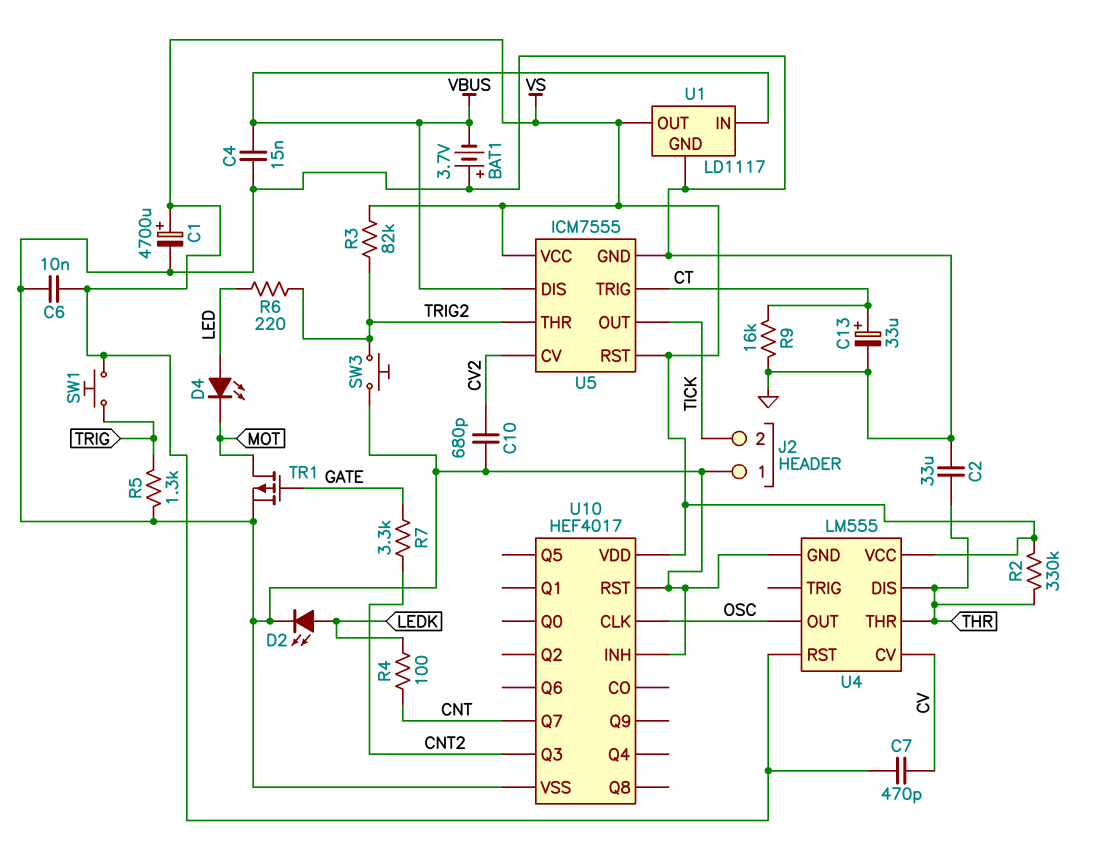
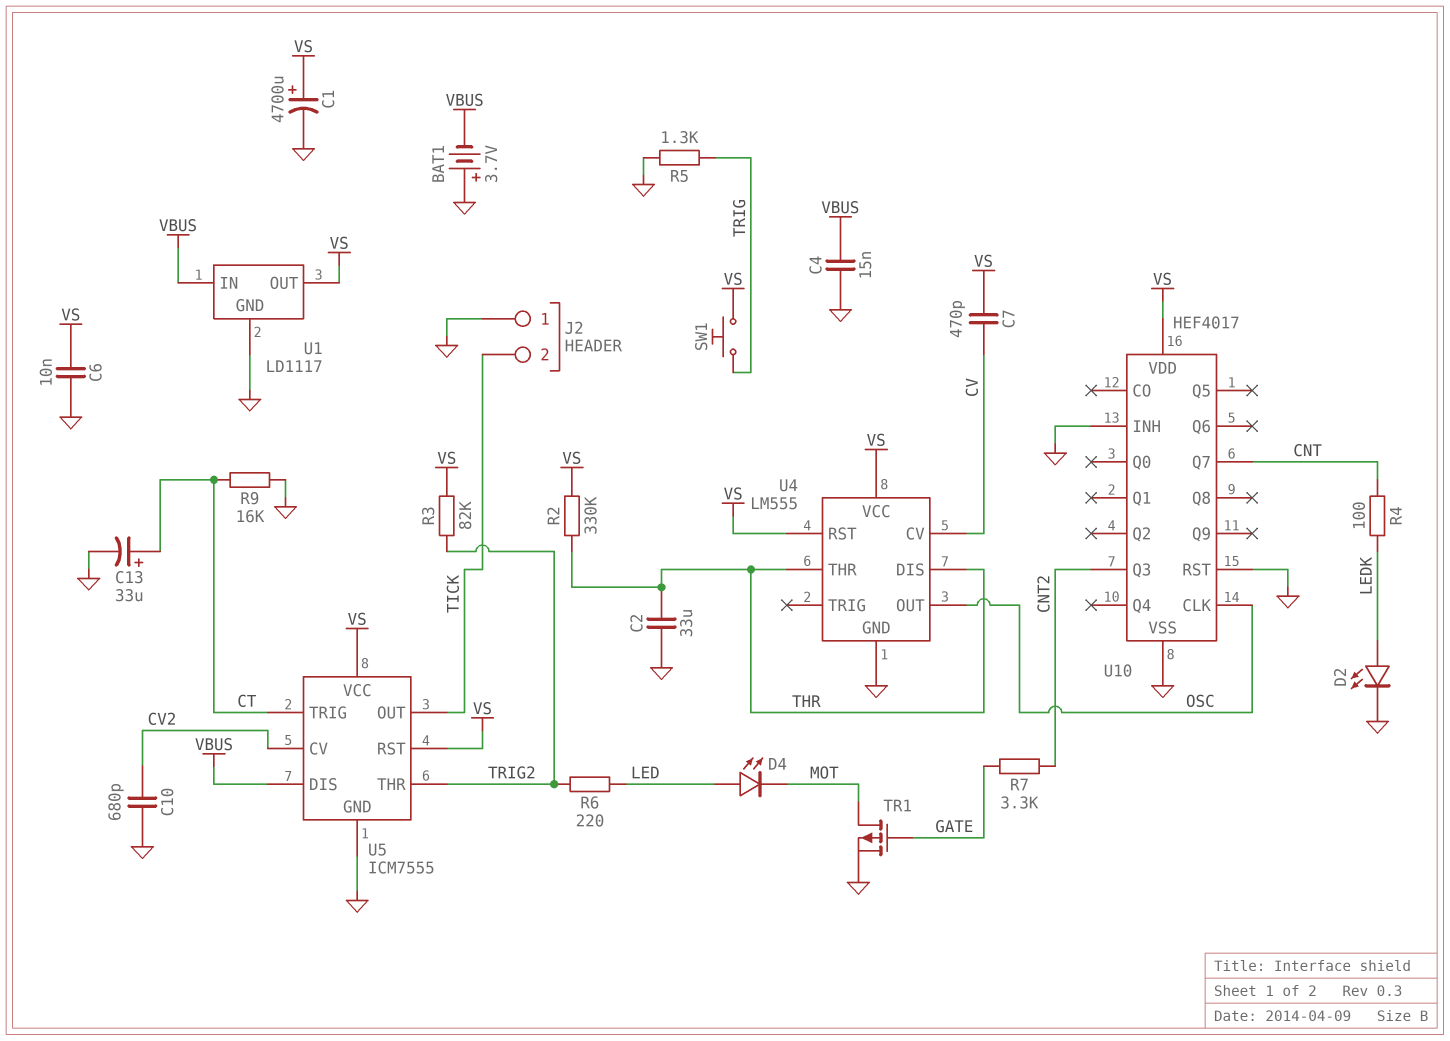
SW3: button (GND, TRIG2) -> none

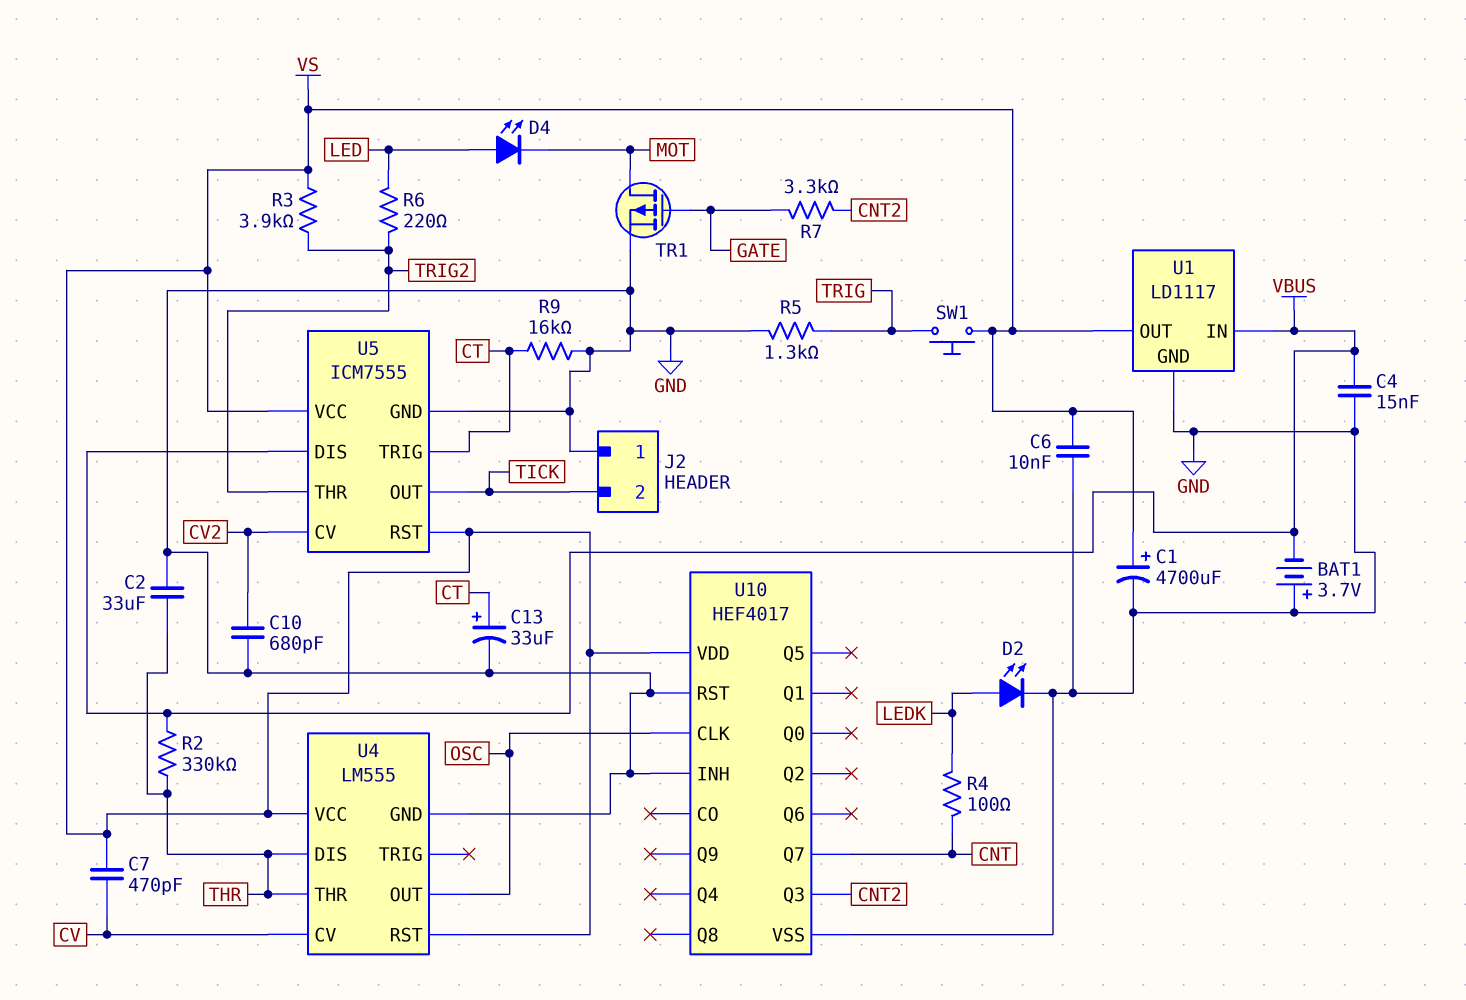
R2: 330k (THR, VS) -> 330k (THR, VBUS)
R3: 82k (TRIG2, VS) -> 3.9k (TRIG2, VS)

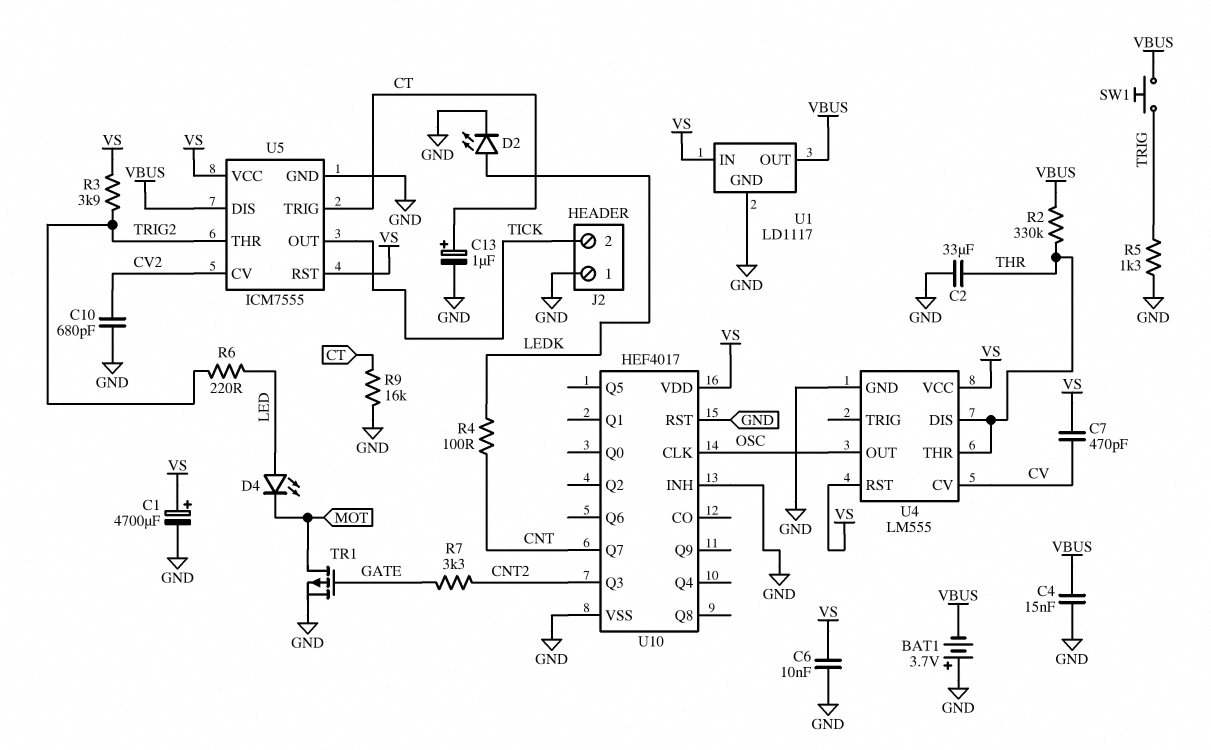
C13: 33uF (plus CT, minus GND) -> 1uF (plus CT, minus GND)
SW1: button (TRIG, VS) -> button (TRIG, VBUS)
U1 pin IN: VBUS -> VS
U1 pin OUT: VS -> VBUS

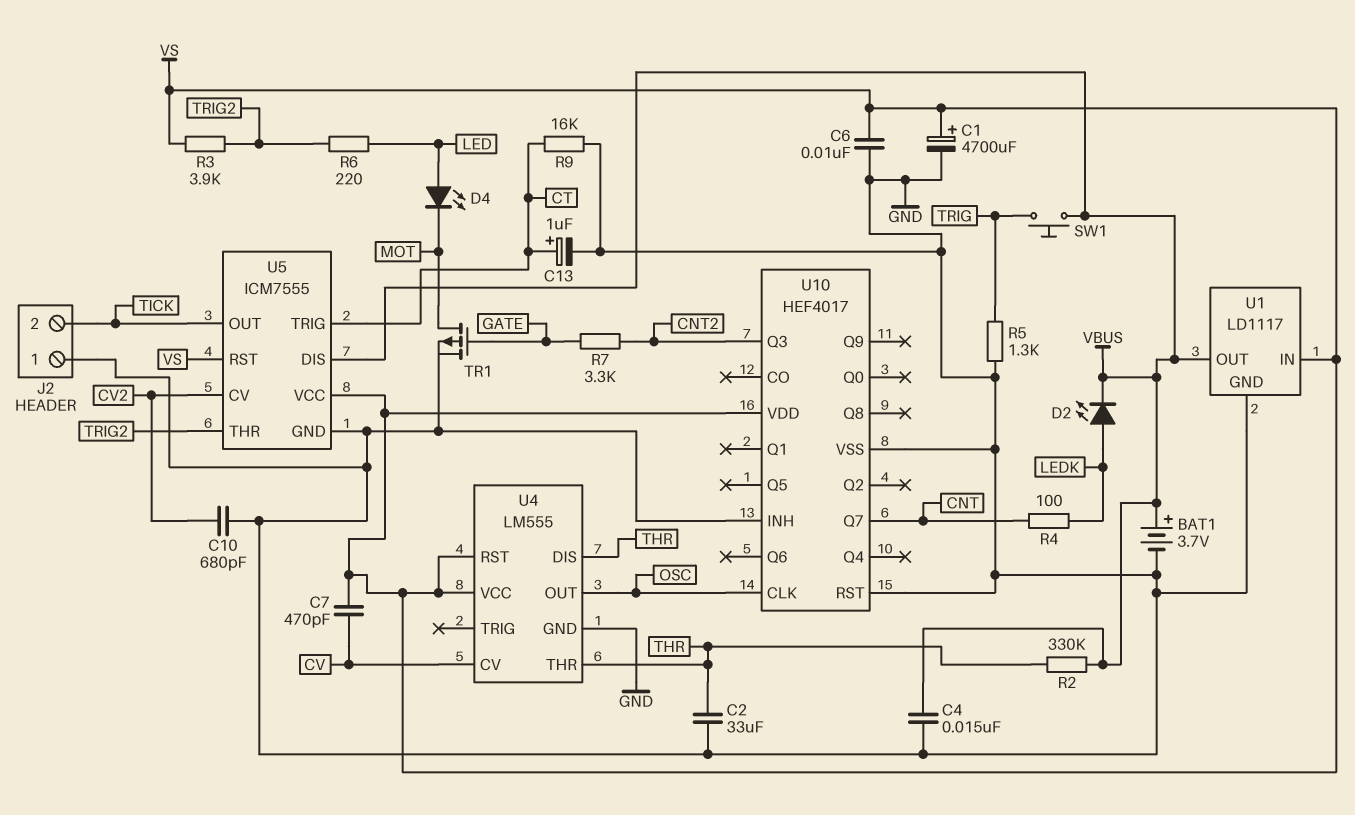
BAT1: 3.7V (plus GND, minus VBUS) -> 3.7V (plus VBUS, minus GND)
D2: LED (A LEDK, K GND) -> LED (A LEDK, K VBUS)

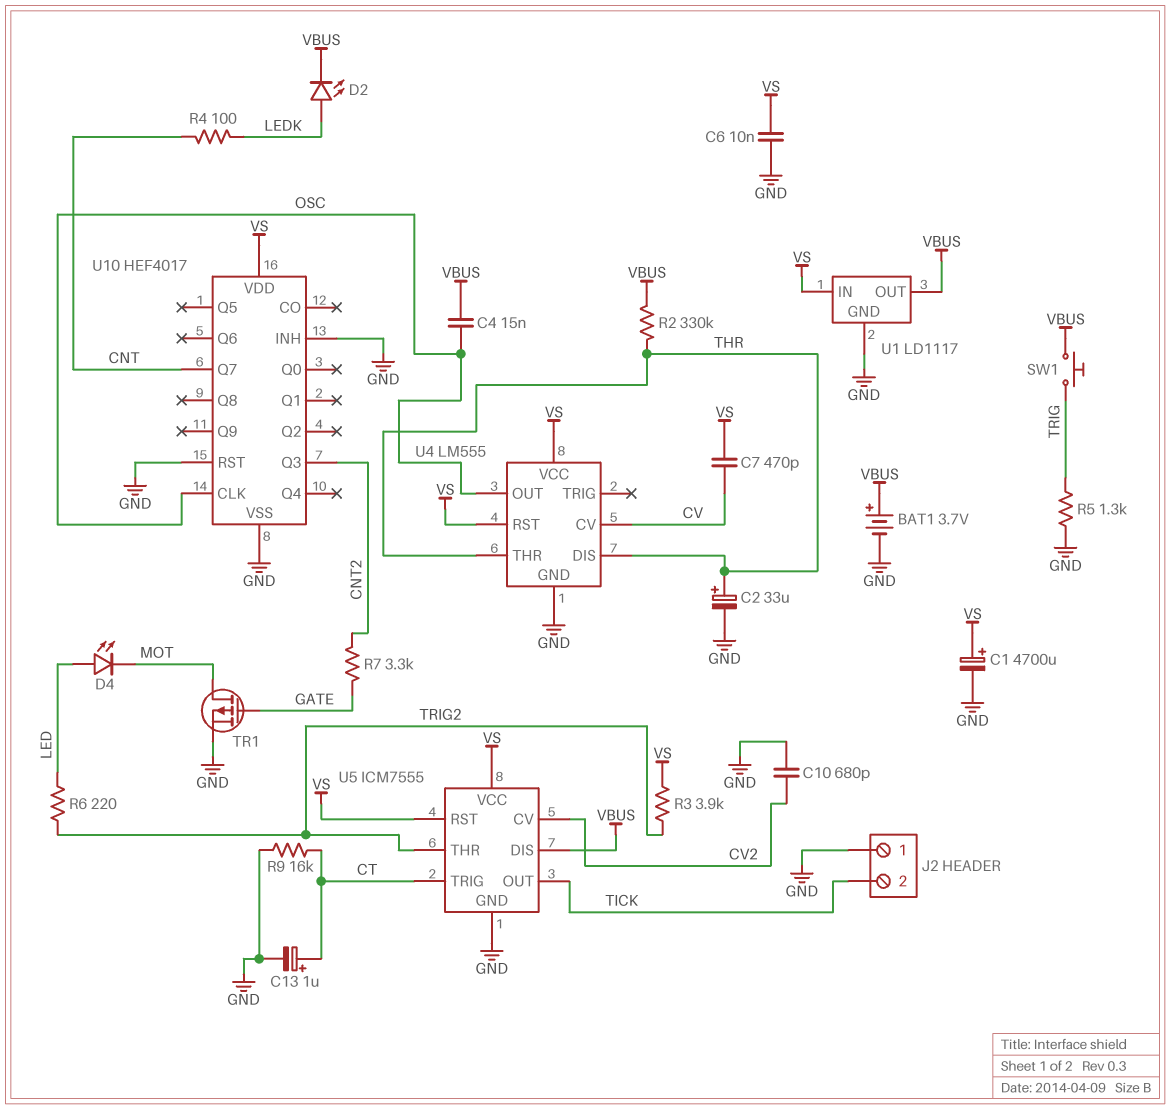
C2: 33uF (GND, THR) -> 33uF (plus THR, minus GND)
C4: 15nF (GND, VBUS) -> 15nF (OSC, VBUS)

